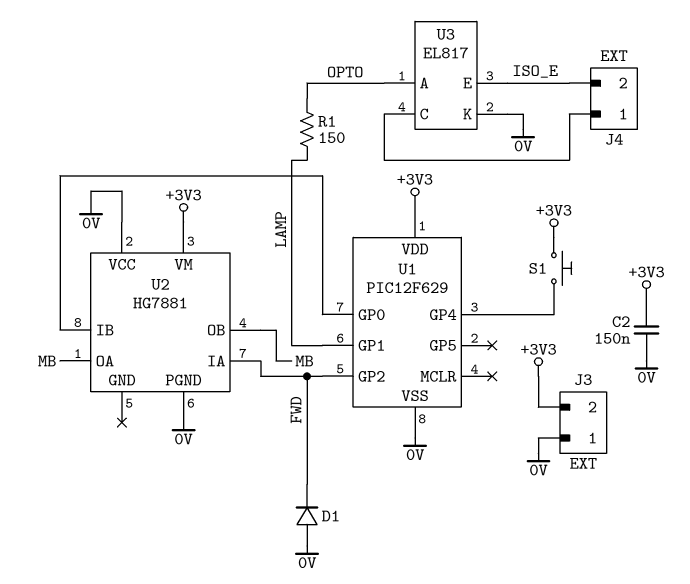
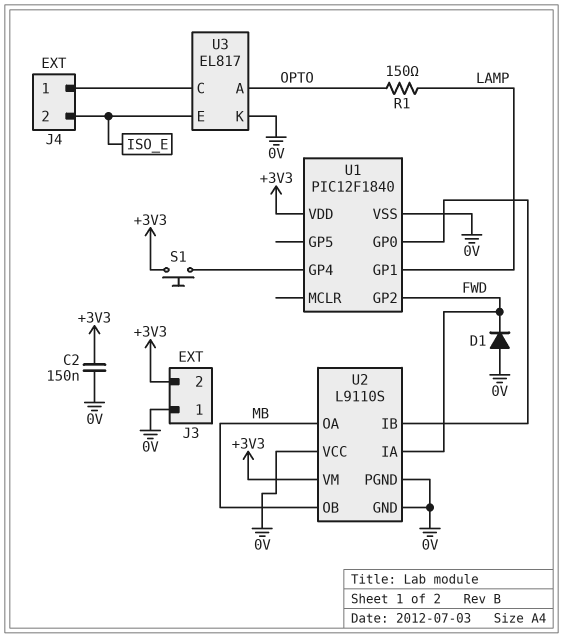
U1: PIC12F629 -> PIC12F1840
U2: HG7881 -> L9110S
U2 pin GND: none -> 0V

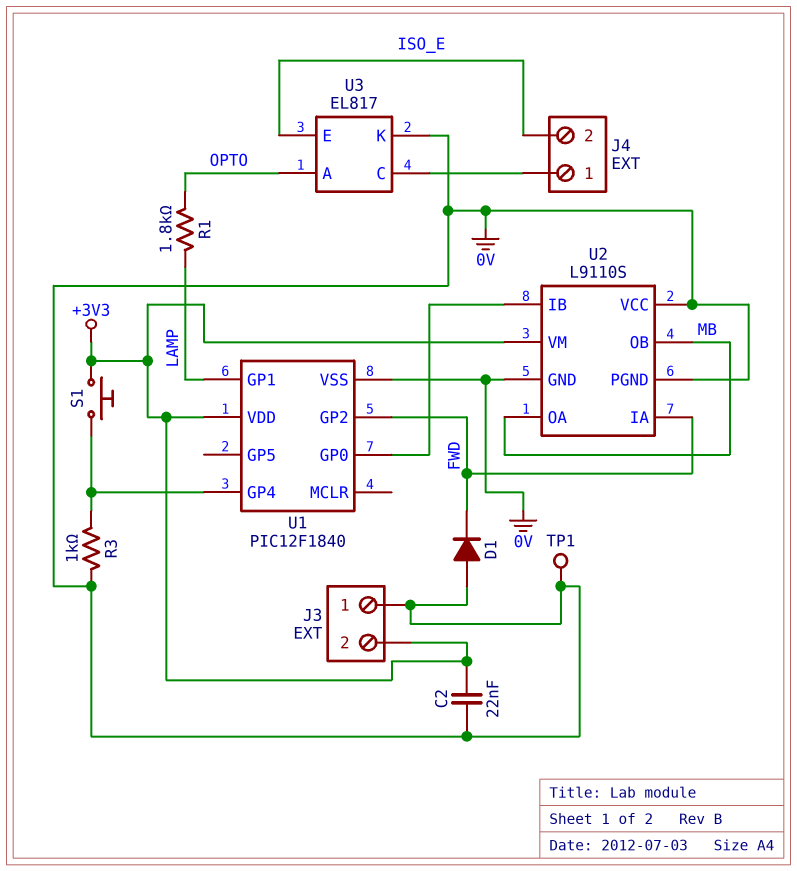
C2: 150nF (+3V3, 0V) -> 22nF (+3V3, 0V)
R1: 150 (LAMP, OPTO) -> 1.8k (LAMP, OPTO)
R3: none -> 1k (0V, U1/GP4)
TP1: none -> test point (0V)

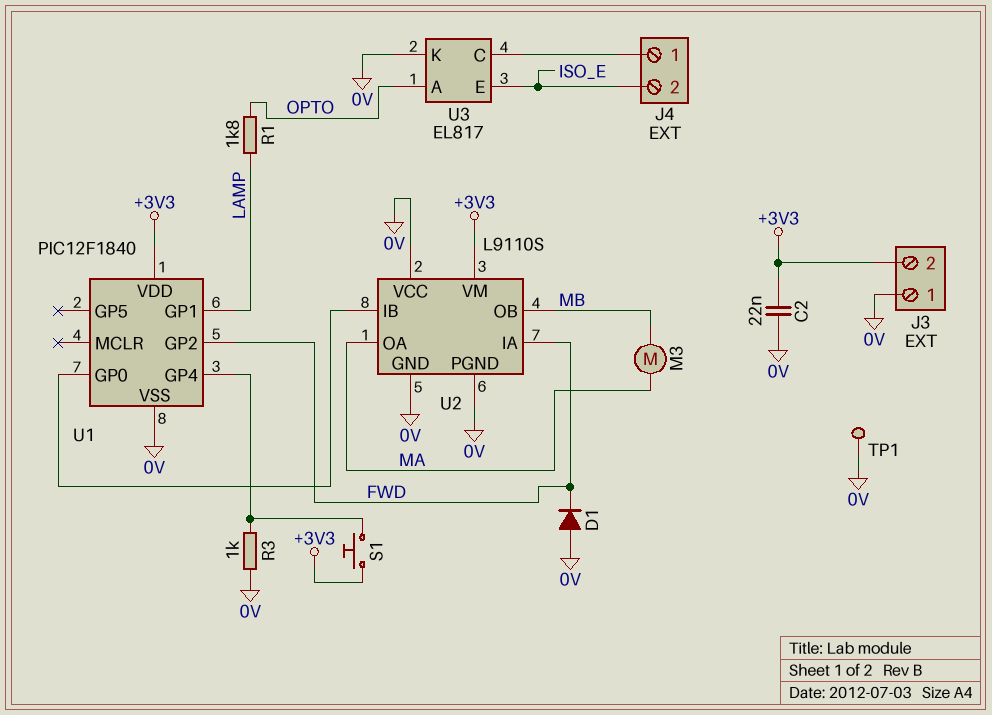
M3: none -> motor (MA, MB)
U2 pin OA: MB -> MA

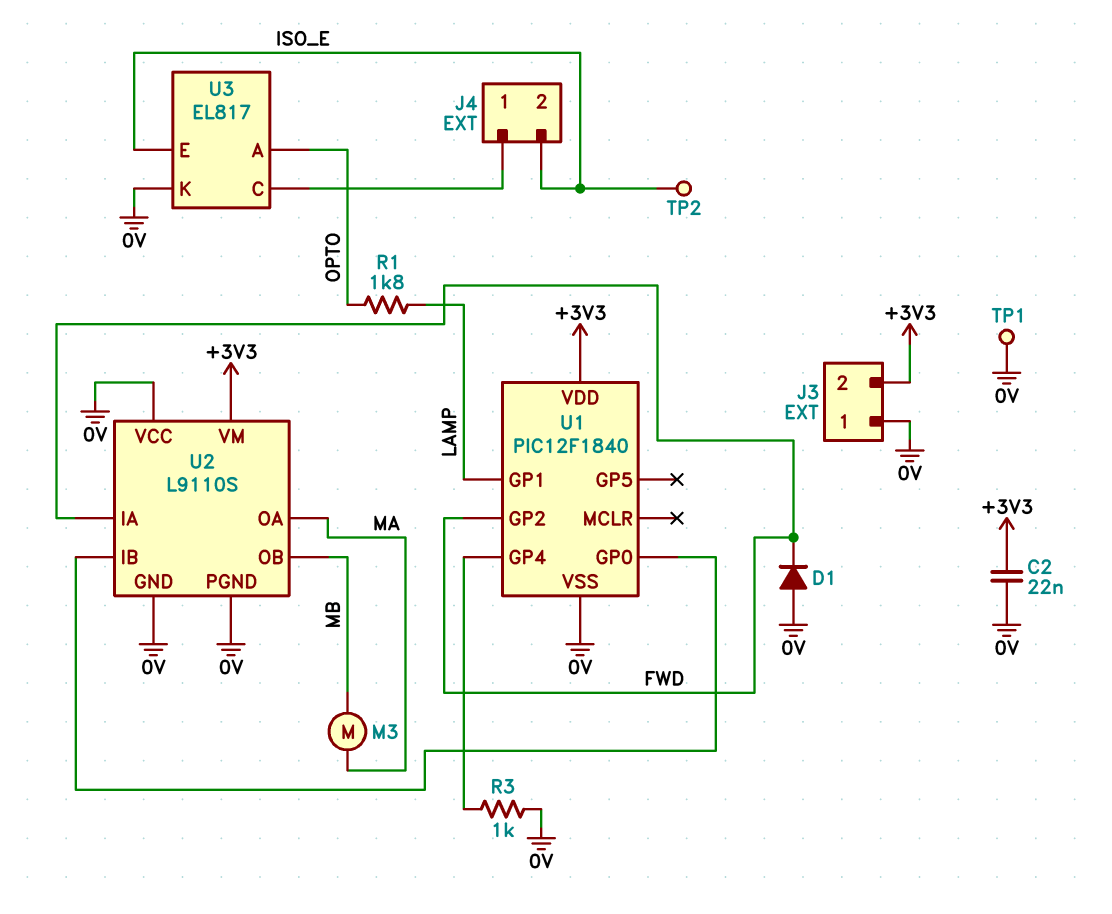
S1: button (+3V3, U1/GP4) -> none
TP2: none -> test point (ISO_E)

